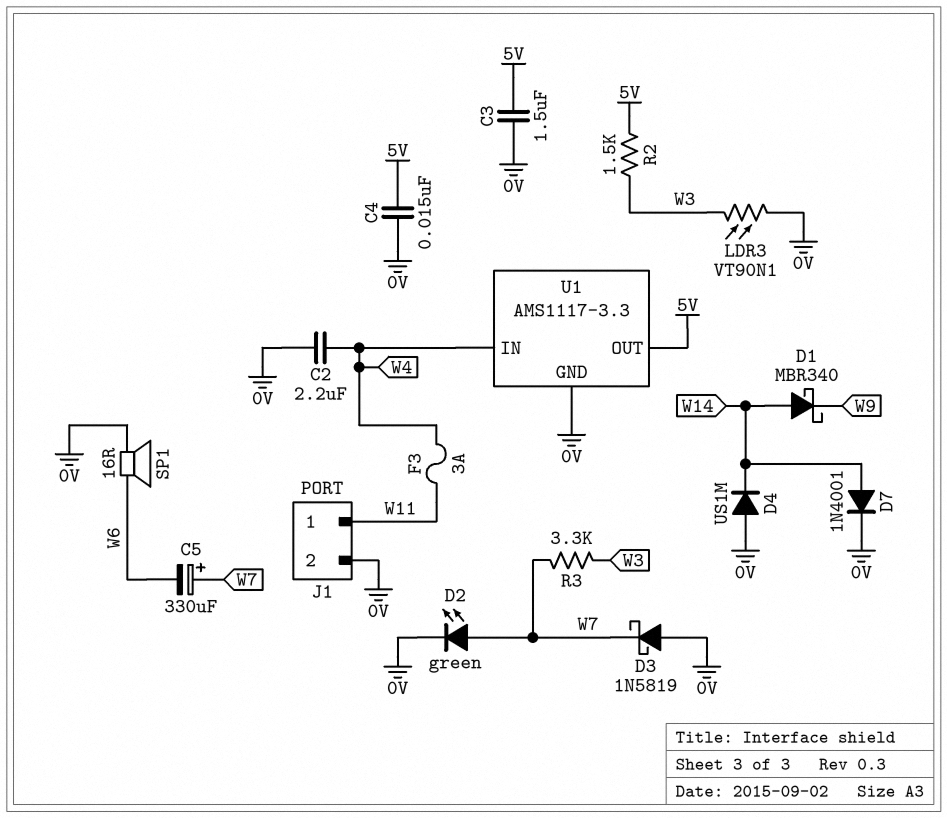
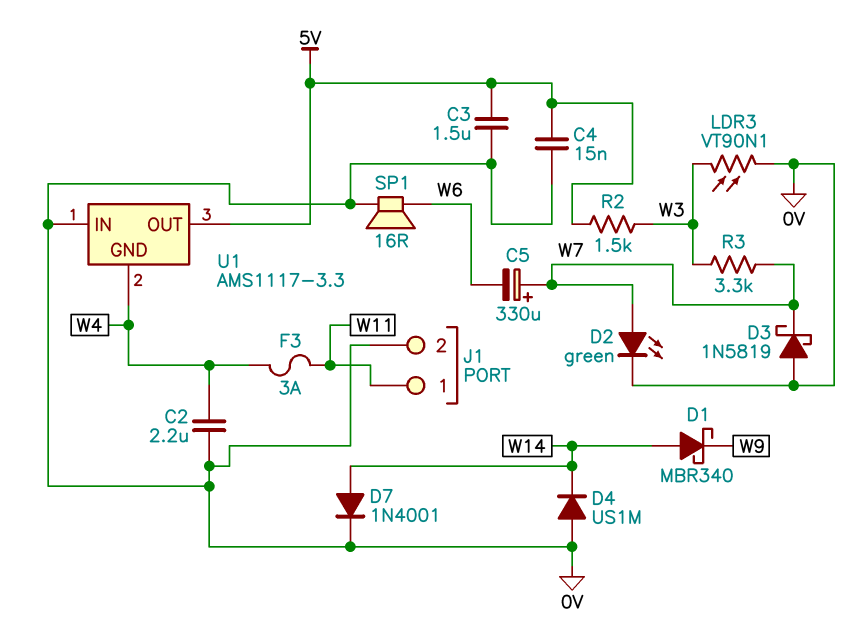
U1 pin GND: 0V -> W4
U1 pin IN: W4 -> 0V

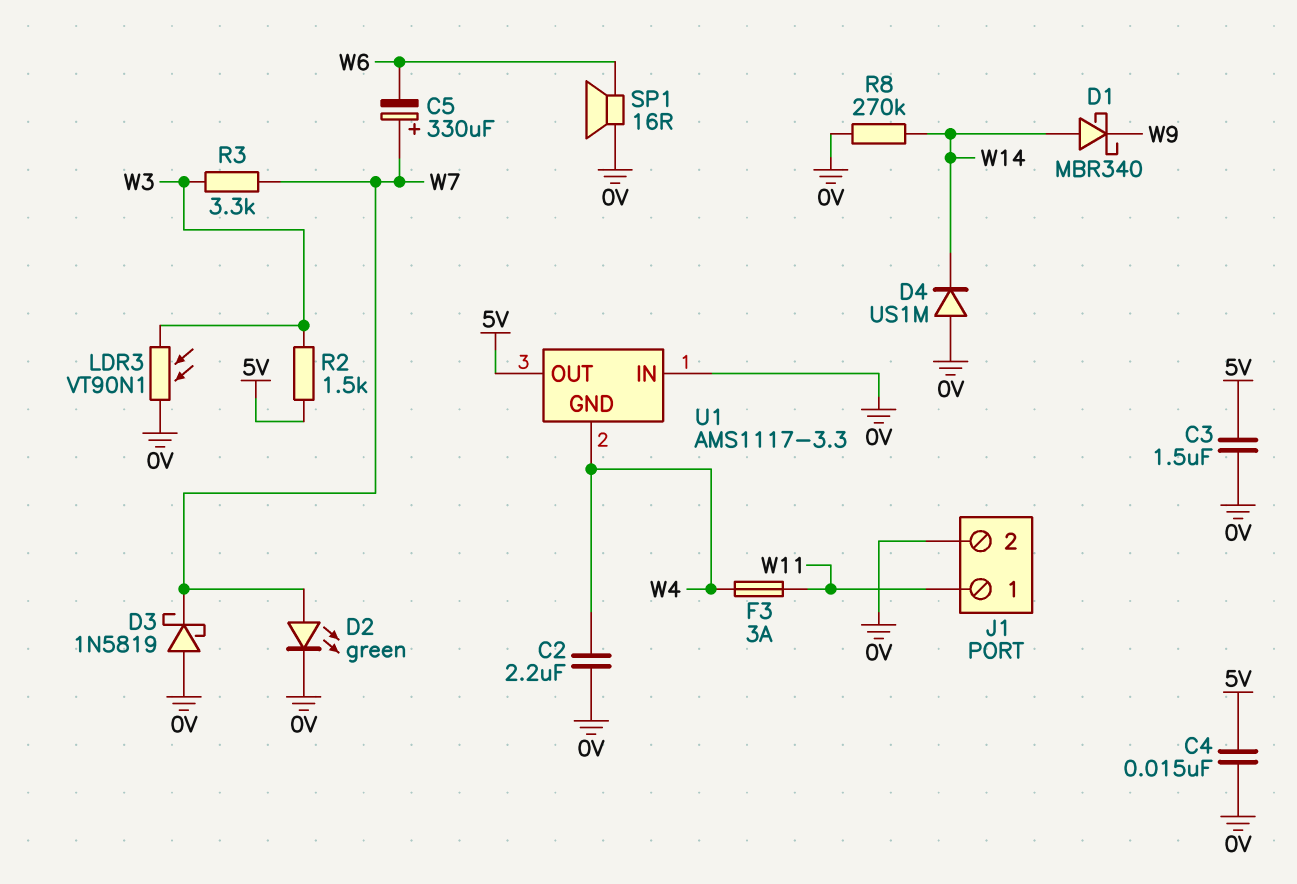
D7: diode 1N4001 (A W14, K 0V) -> none
R8: none -> 270k (0V, W14)

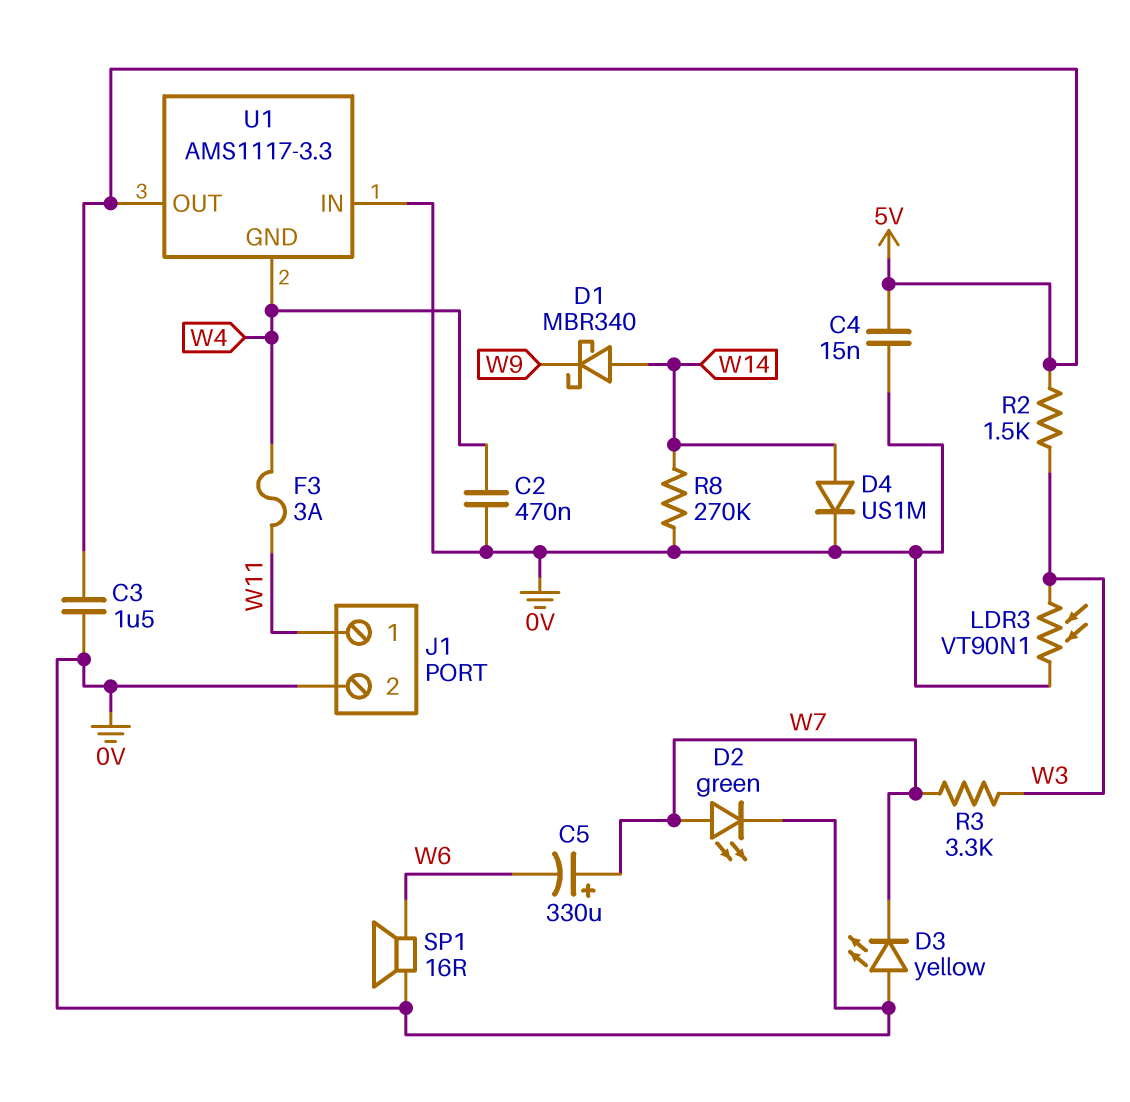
C2: 2.2uF (0V, W4) -> 470nF (0V, W4)
D3: schottky 1N5819 (A 0V, K W7) -> LED yellow (A 0V, K W7)
D4: diode US1M (A 0V, K W14) -> diode US1M (A W14, K 0V)

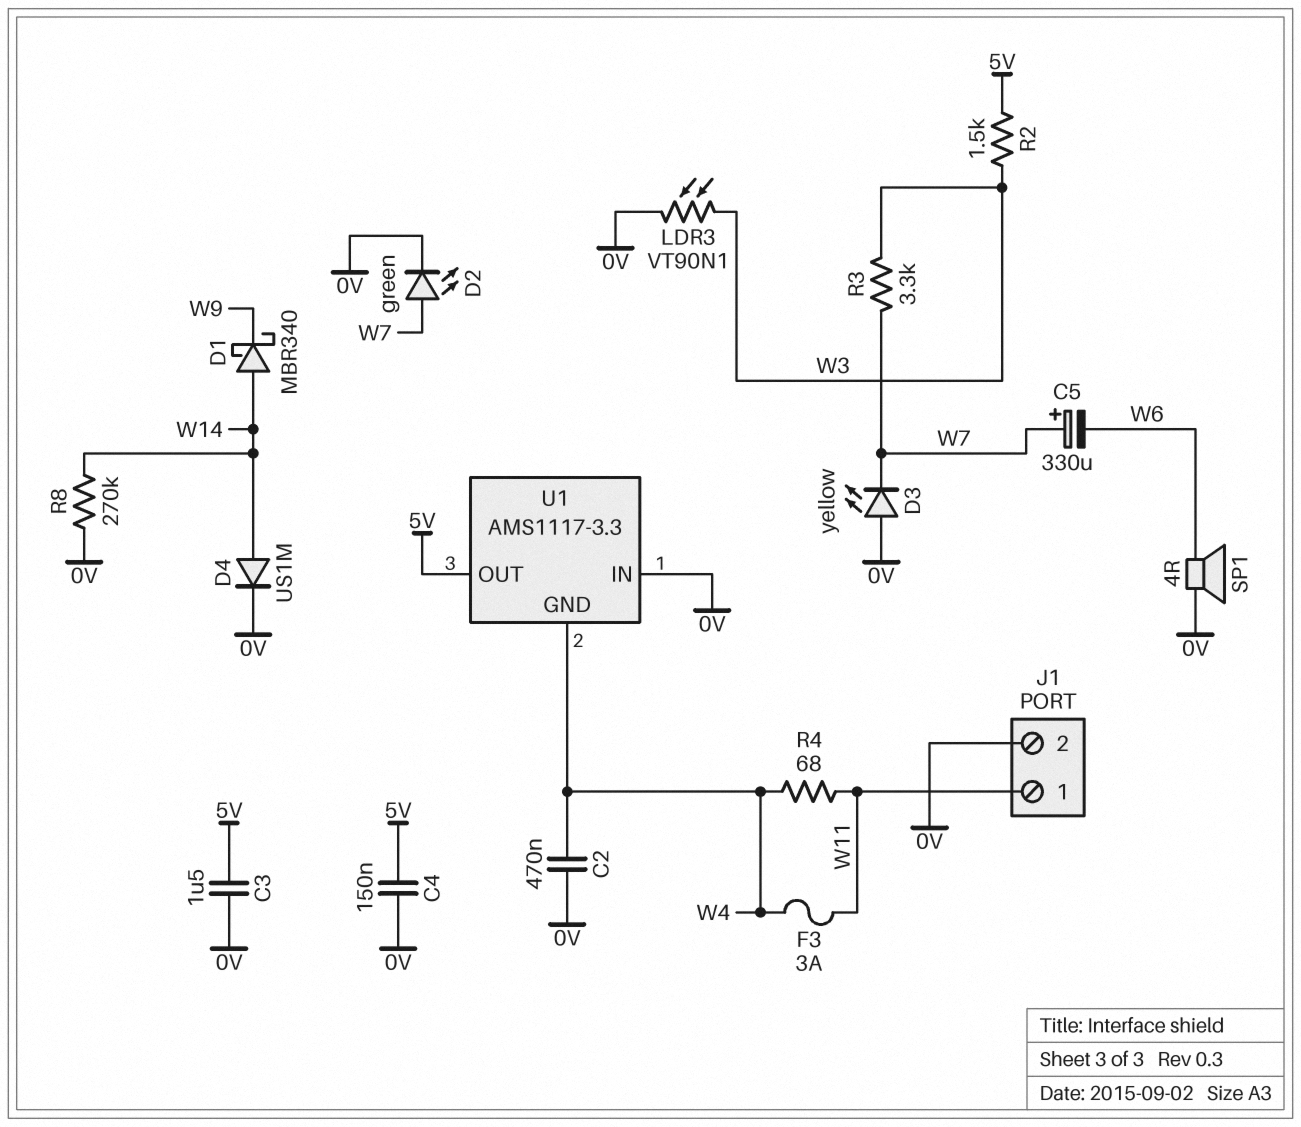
C4: 15nF (0V, 5V) -> 150nF (0V, 5V)
R4: none -> 68 (W4, W11)
SP1: speaker 16R (0V, W6) -> speaker 4R (0V, W6)

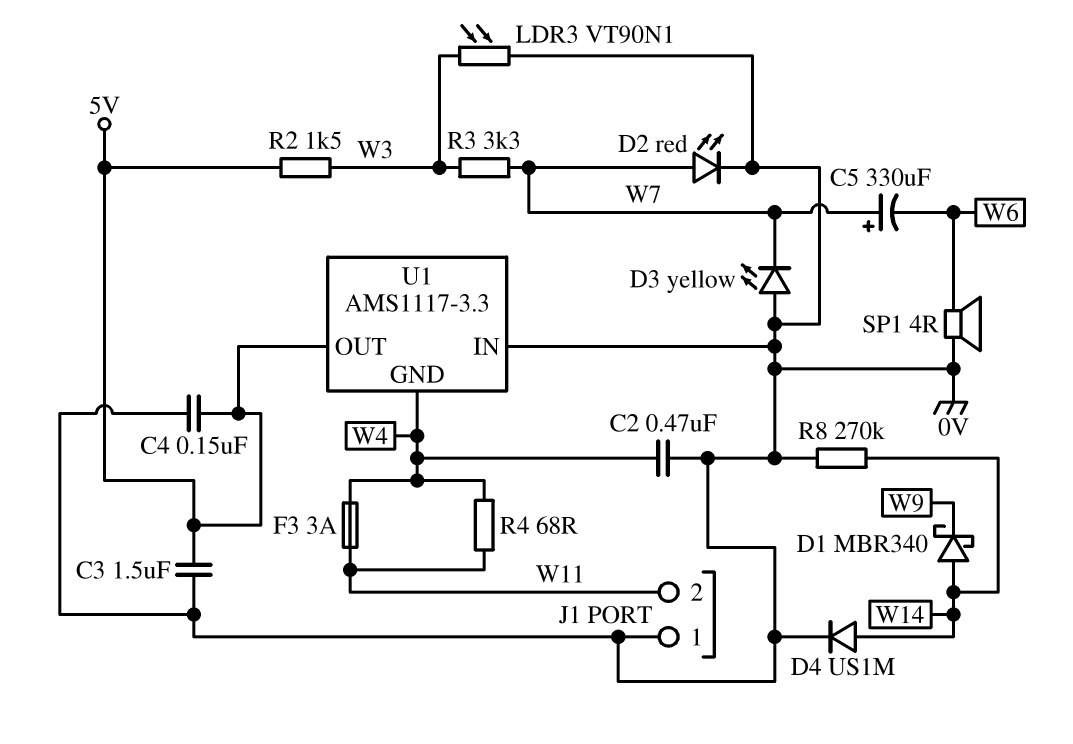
D2: LED green (A W7, K 0V) -> LED red (A W7, K 0V)
J1 pin 1: W11 -> 0V
J1 pin 2: 0V -> W11

